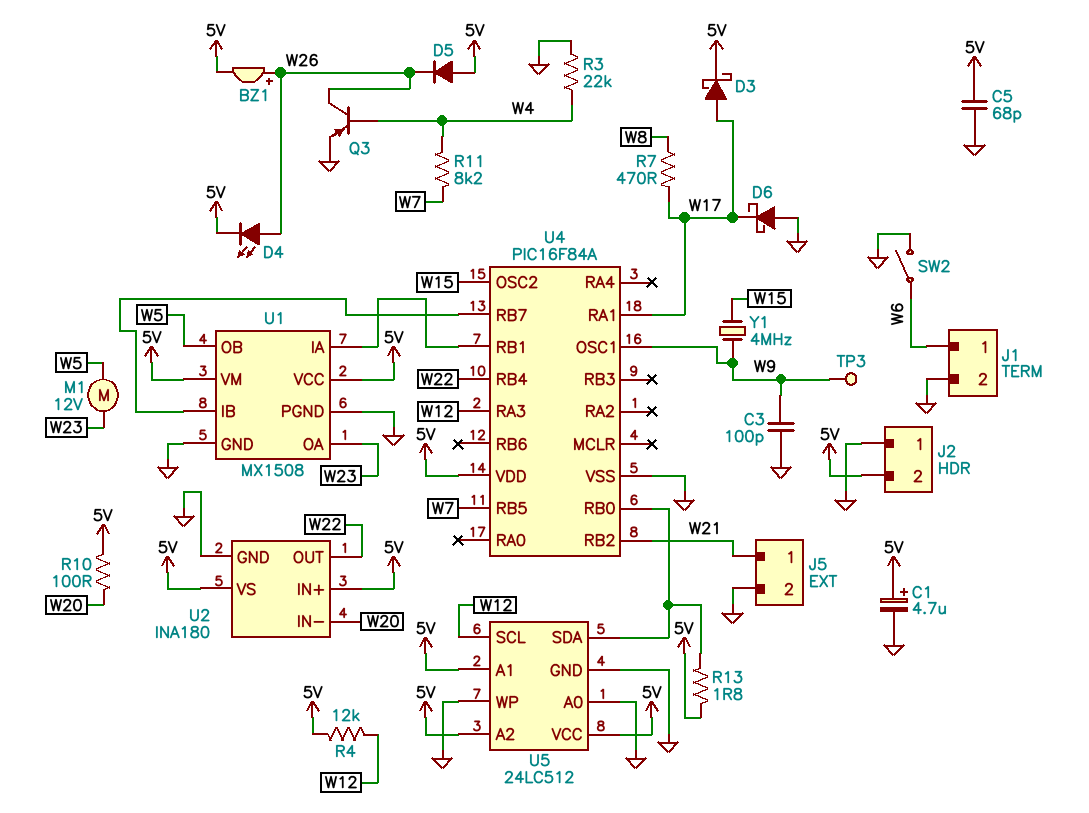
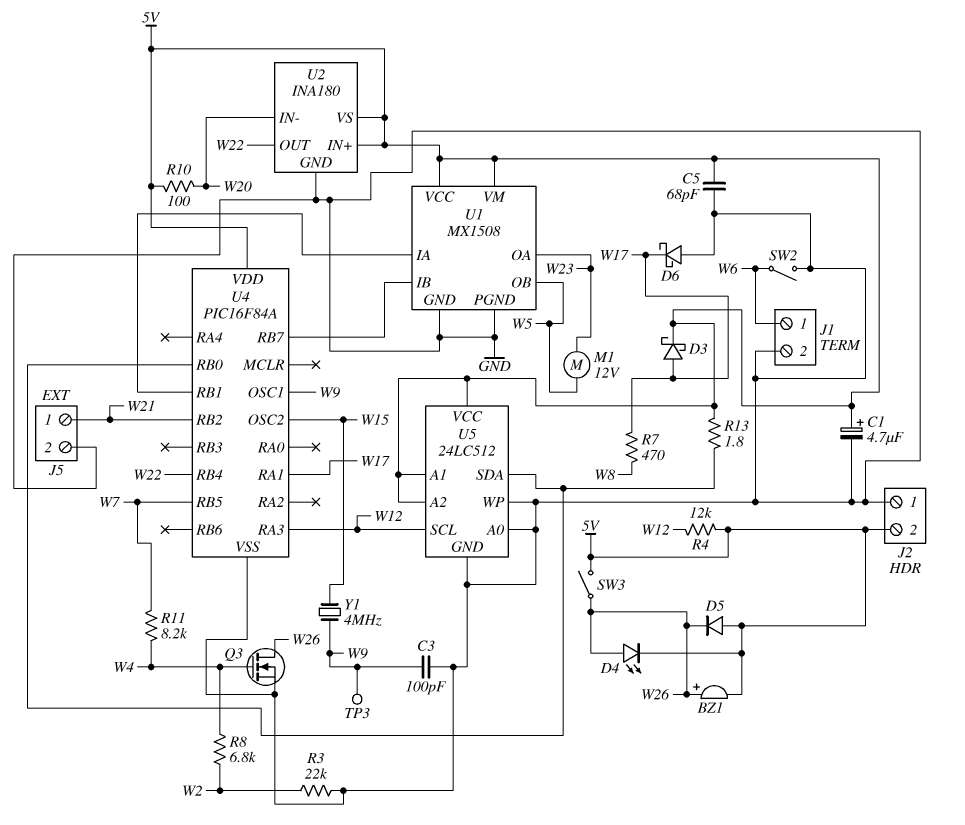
Q3: PNP (B W4, C W26, E GND) -> NMOS (G W4, D W26, S GND)
R3: 22k (GND, W4) -> 22k (GND, W2)
R8: none -> 6.8k (W2, W4)
SW3: none -> switch (5V, W26)

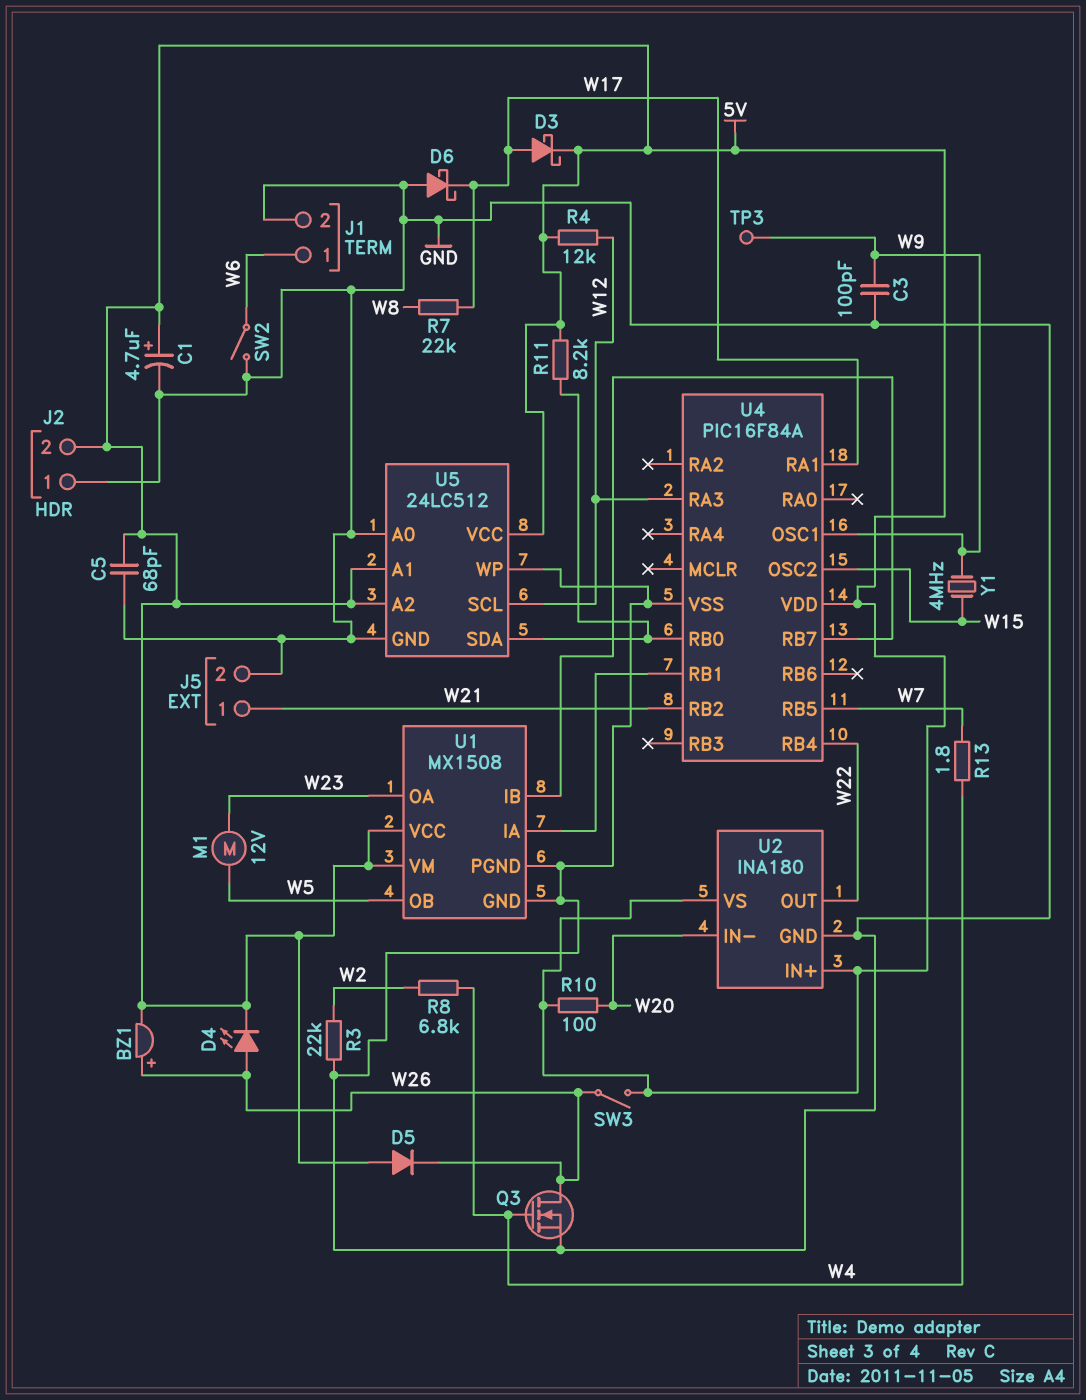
R7: 470 (W8, W17) -> 22k (W8, W17)
R11: 8.2k (W4, W7) -> 8.2k (5V, U4/RB0)
R13: 1.8 (5V, U4/RB0) -> 1.8 (W4, W7)

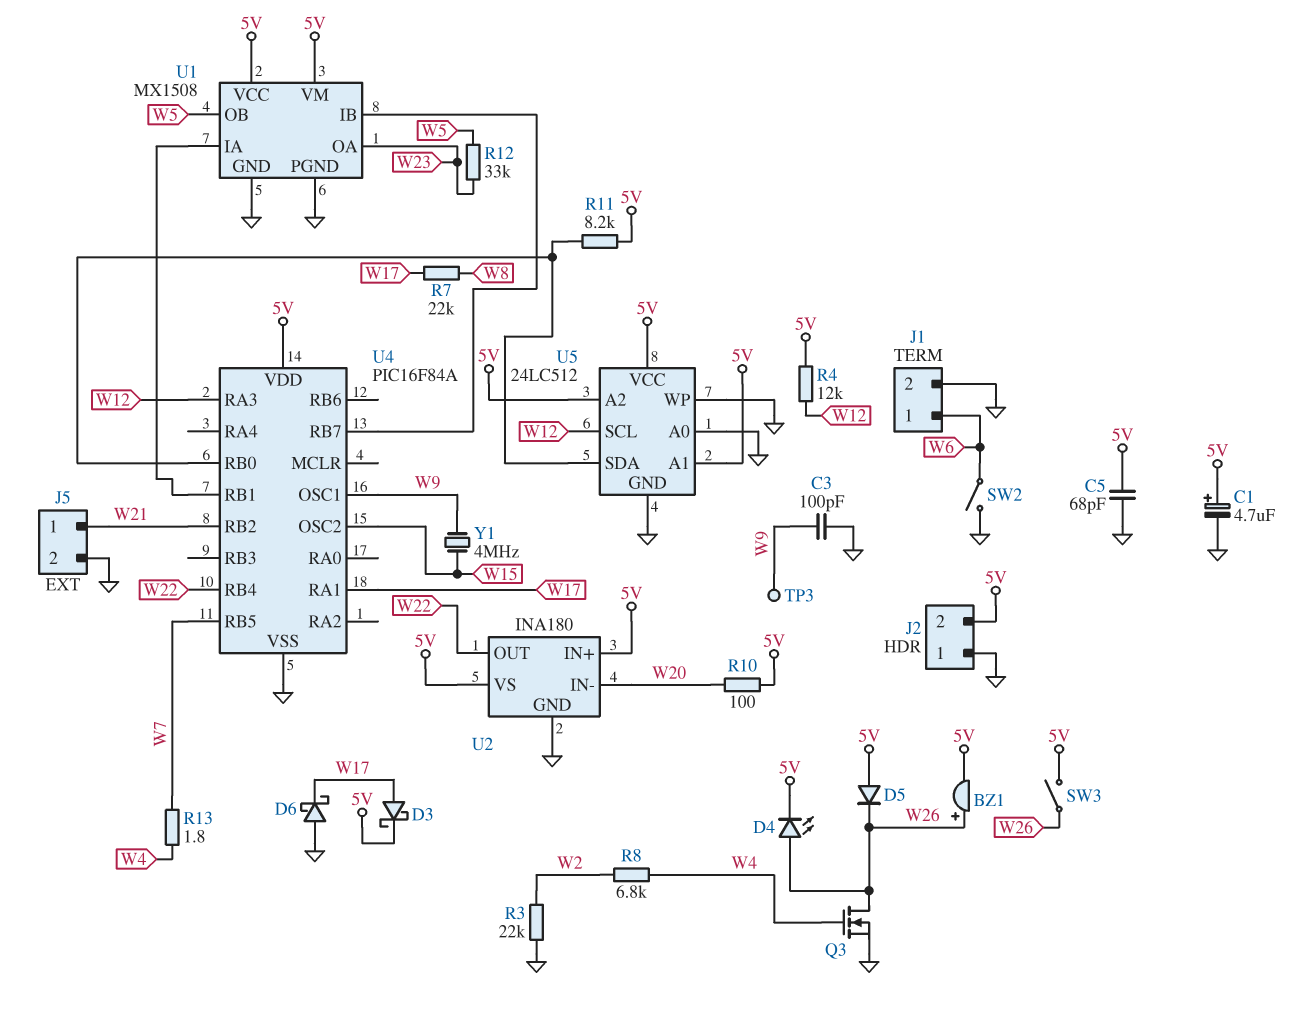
M1: motor 12V (W5, W23) -> none
R12: none -> 33k (W5, W23)

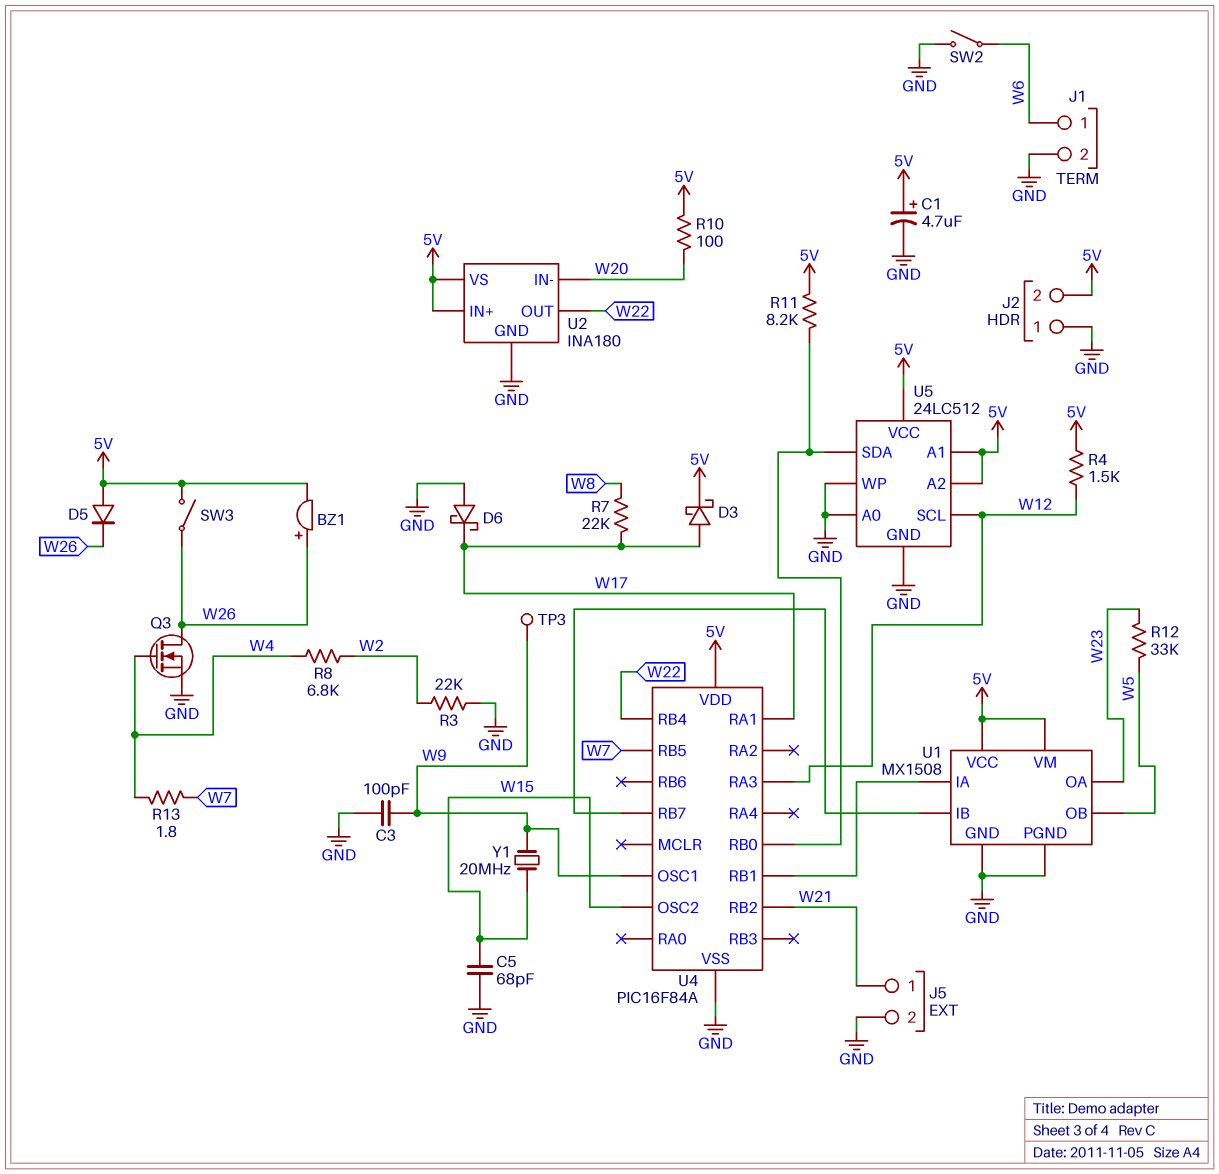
C5: 68pF (5V, GND) -> 68pF (GND, W15)
D4: LED (A W26, K 5V) -> none
R4: 12k (5V, W12) -> 1.5k (5V, W12)
Y1: 4MHz (W9, W15) -> 20MHz (W9, W15)

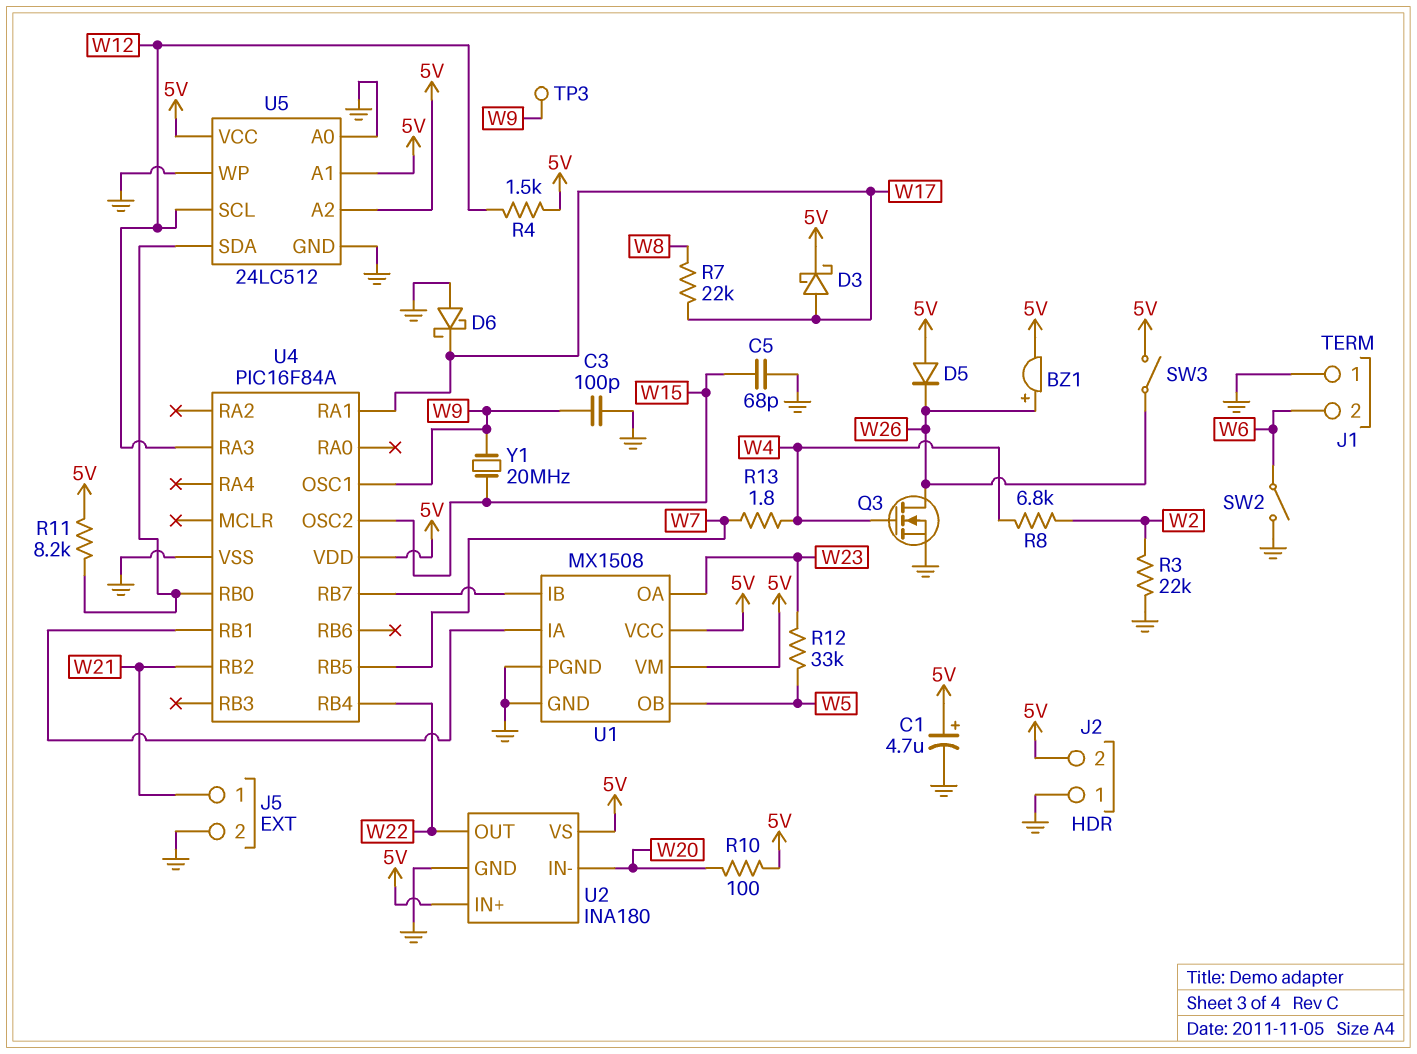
J1 pin 1: W6 -> GND
J1 pin 2: GND -> W6

